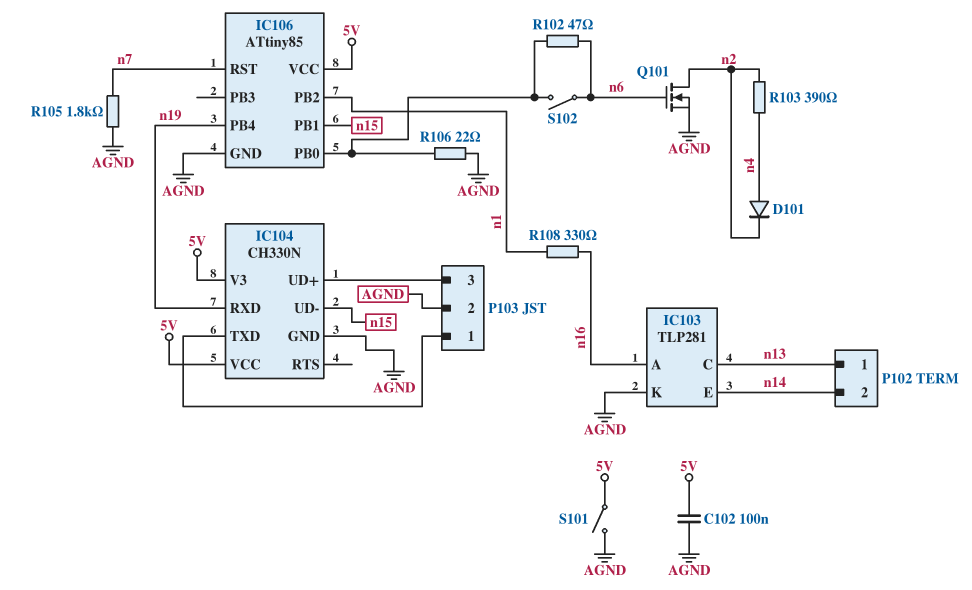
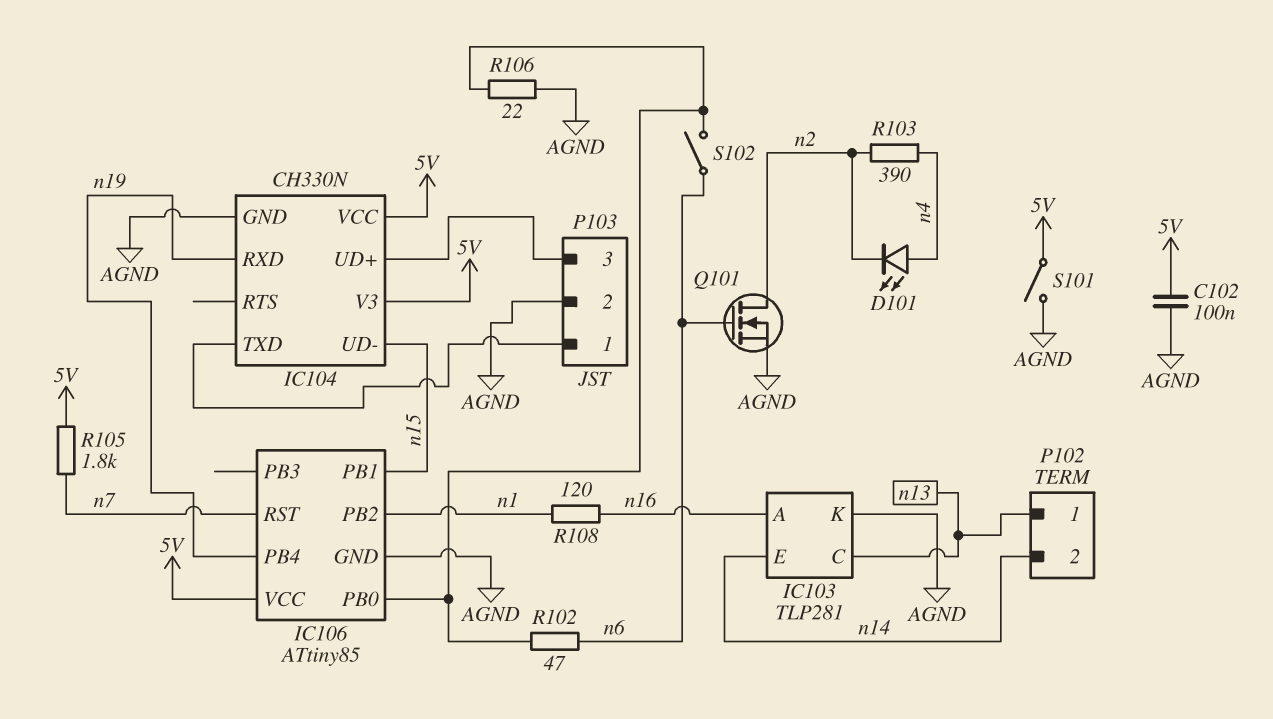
D101: diode (A n4, K n2) -> LED (A n4, K n2)
R105: 1.8k (AGND, n7) -> 1.8k (5V, n7)
R108: 330 (n1, n16) -> 120 (n1, n16)

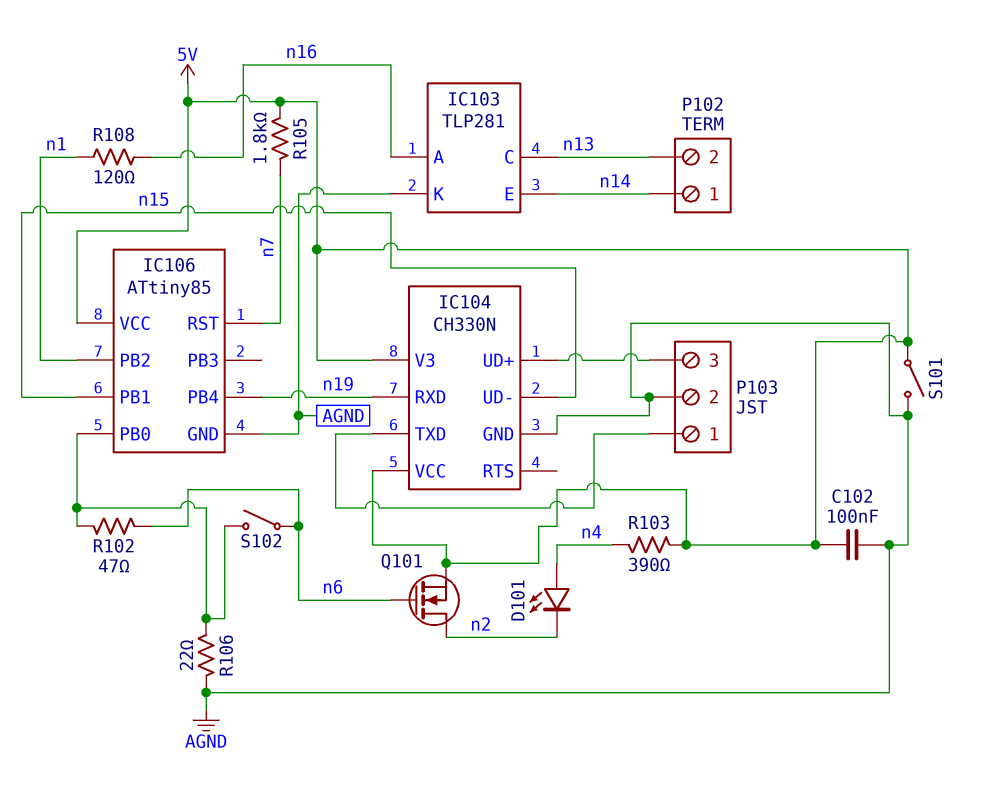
P102 pin 1: n13 -> n14
P102 pin 2: n14 -> n13
Q101: NMOS (G n6, D n2, S AGND) -> NMOS (G n6, D n2, S 5V)
R103: 390 (n2, n4) -> 390 (5V, n4)

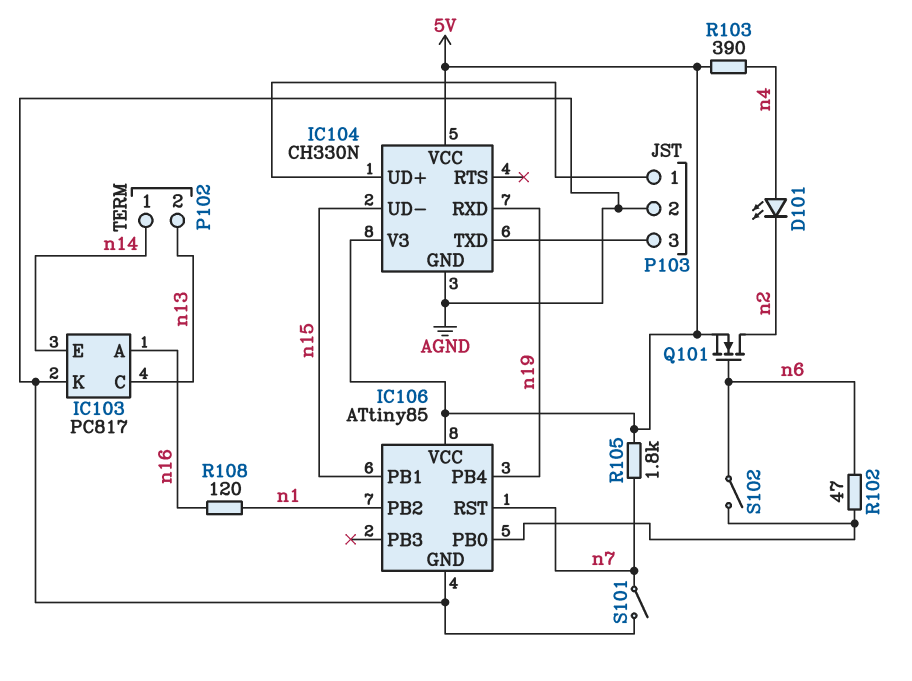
C102: 100nF (5V, AGND) -> none
IC103: TLP281 -> PC817
P103 pin 1: IC104/TXD -> IC104/UD+
P103 pin 3: IC104/UD+ -> IC104/TXD
R106: 22 (AGND, IC106/PB0) -> none
S101: switch (5V, AGND) -> switch (AGND, n7)

